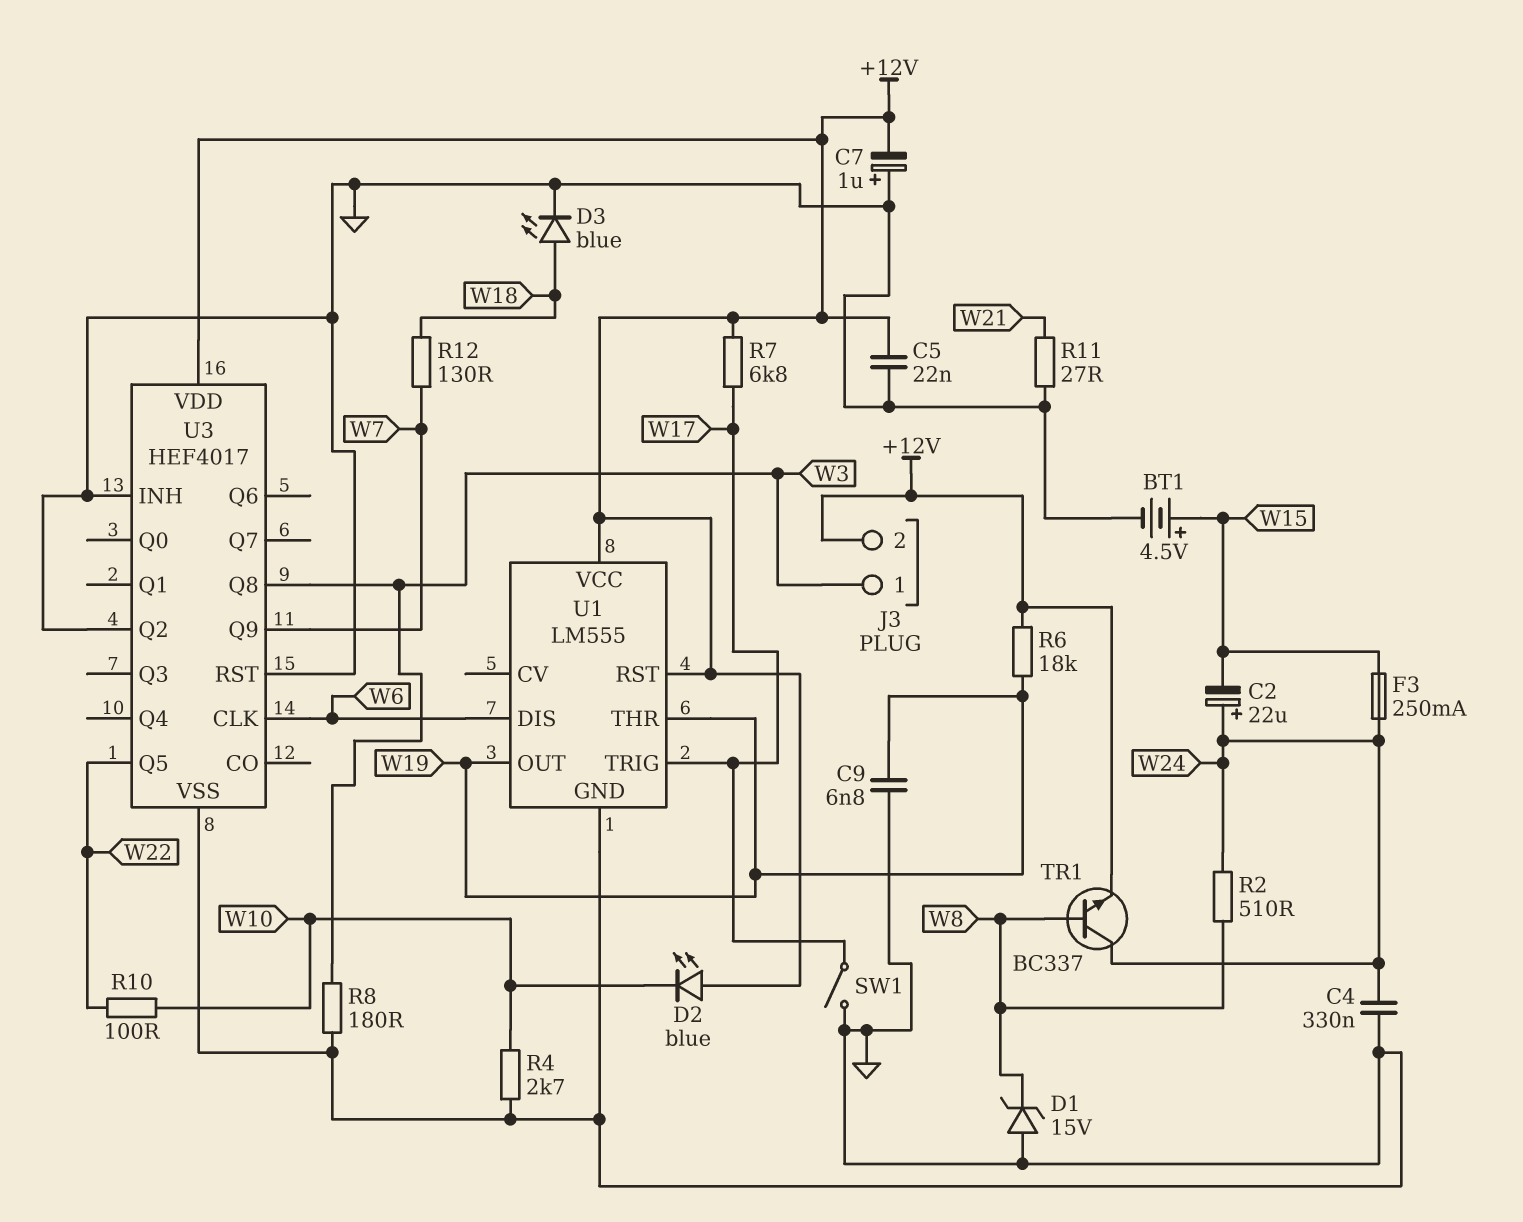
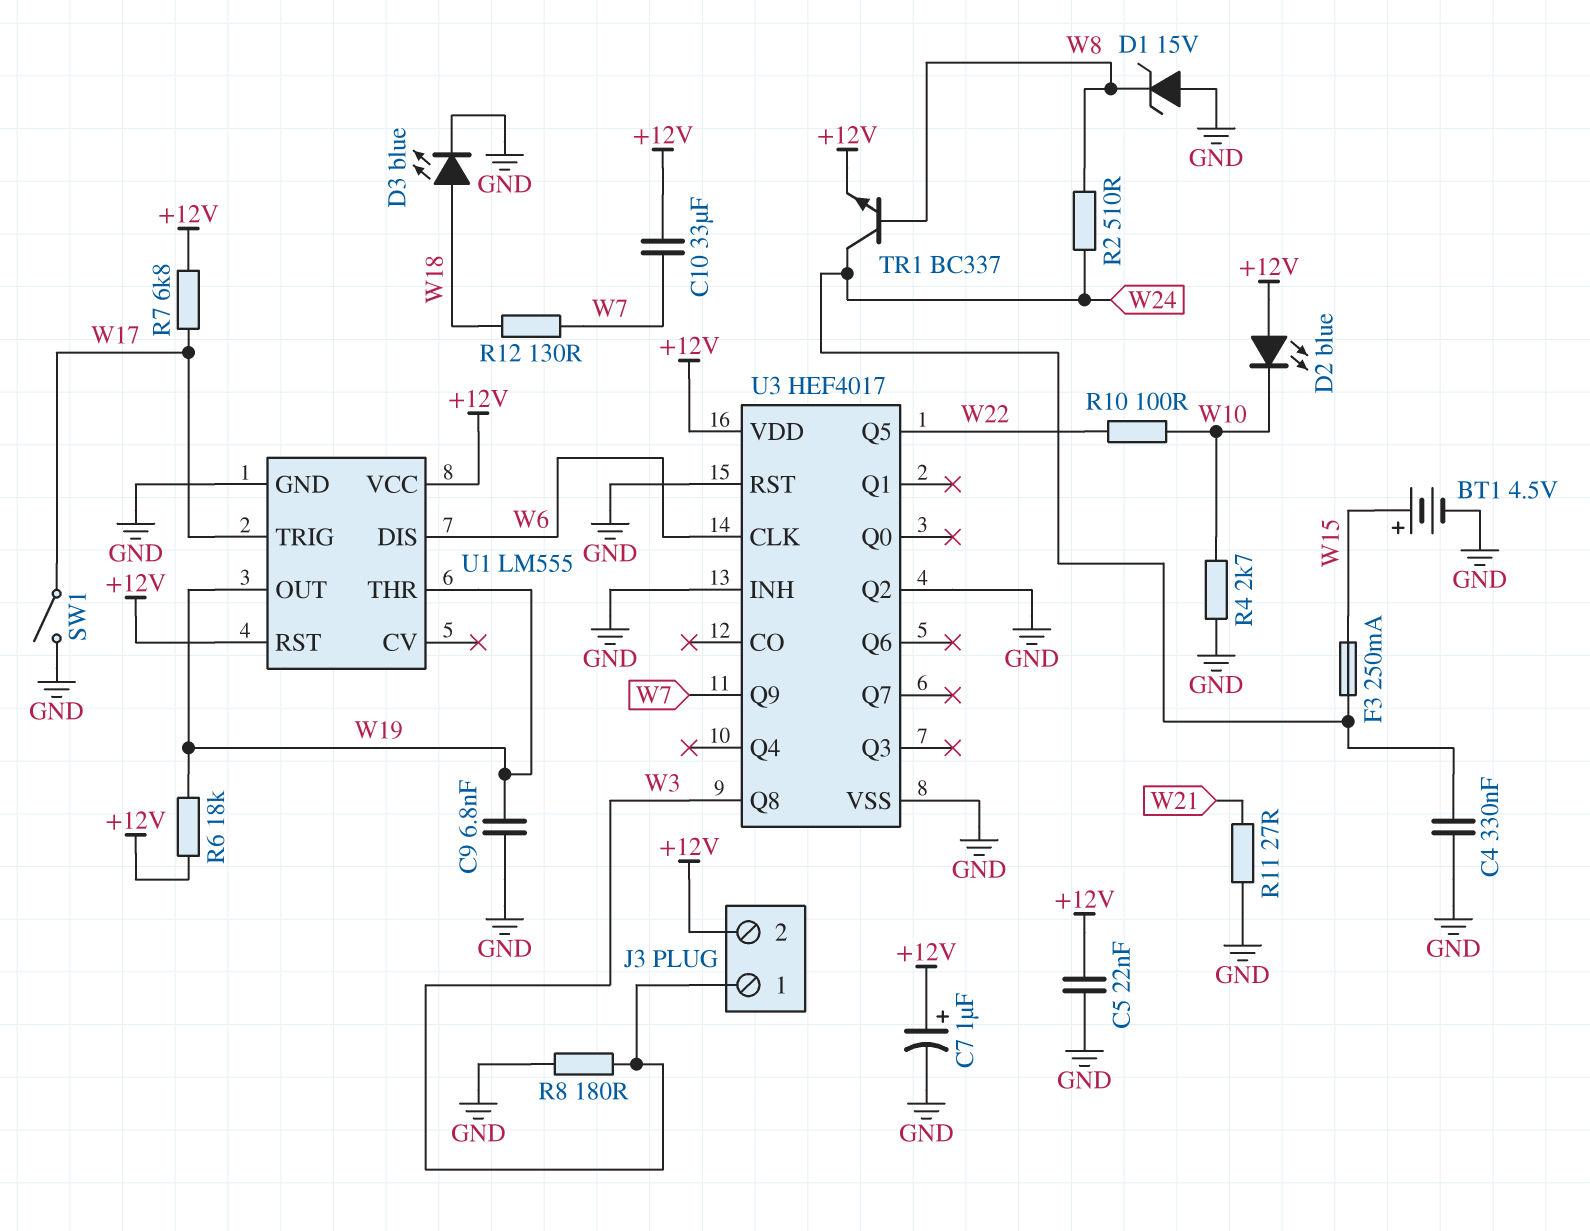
C2: 22uF (plus W24, minus W15) -> none
C7: 1uF (plus GND, minus +12V) -> 1uF (plus +12V, minus GND)
C10: none -> 33uF (+12V, W7)

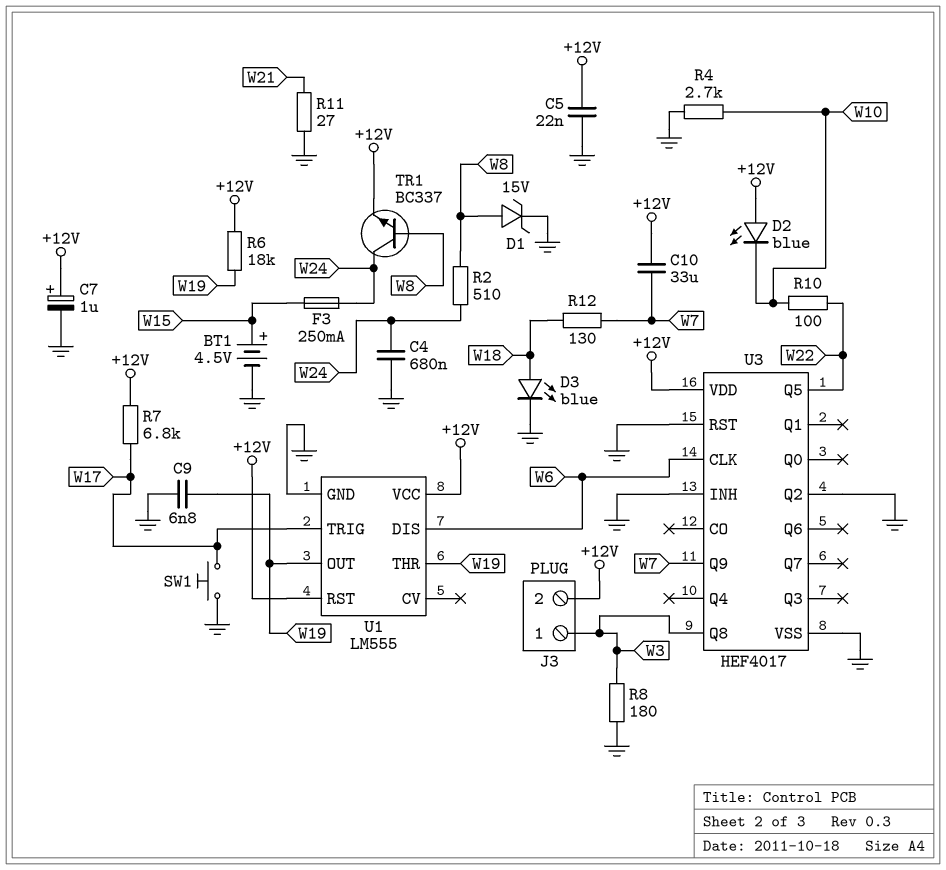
C4: 330nF (GND, W24) -> 680nF (GND, W24)
D1: zener 15V (A GND, K W8) -> zener 15V (A W8, K GND)
SW1: switch (GND, W17) -> button (GND, W17)

